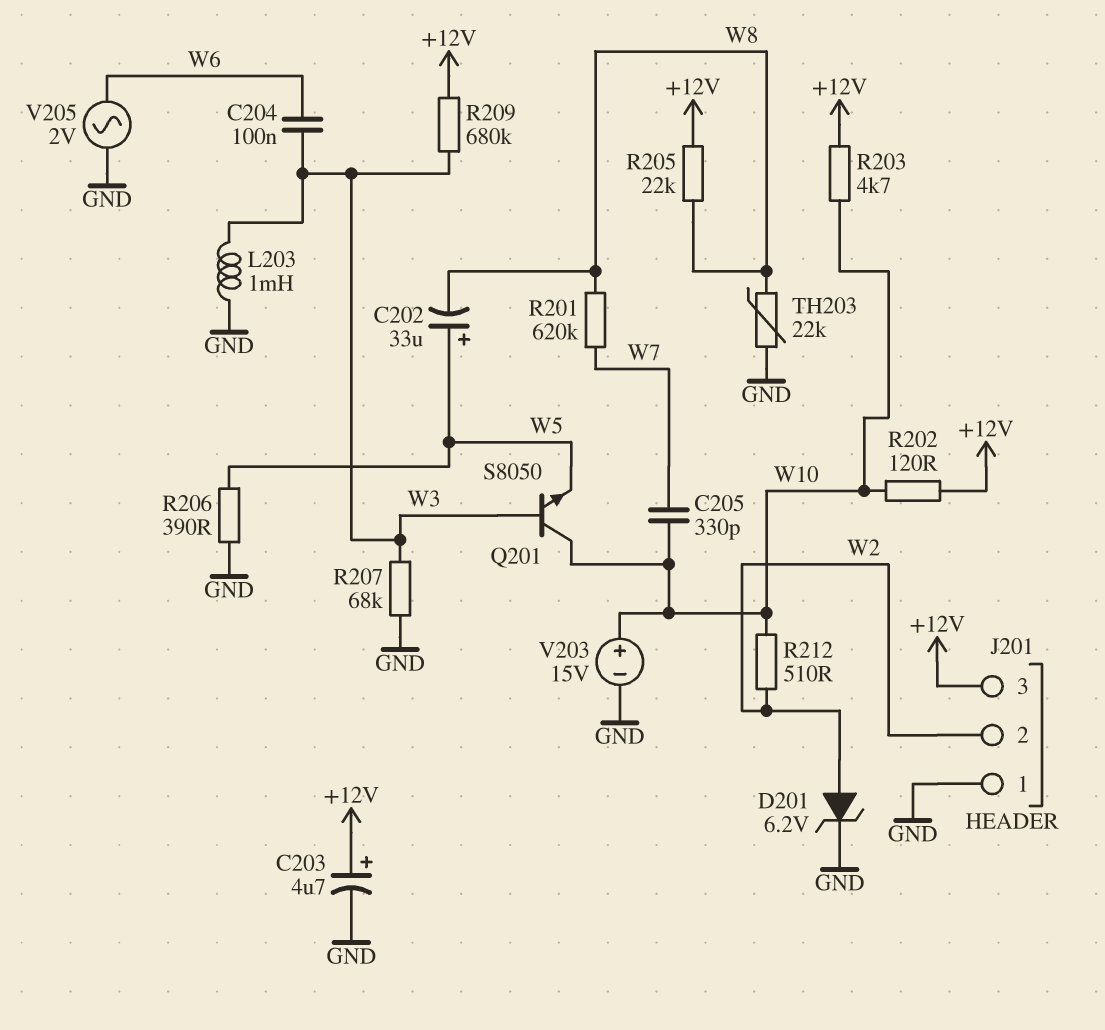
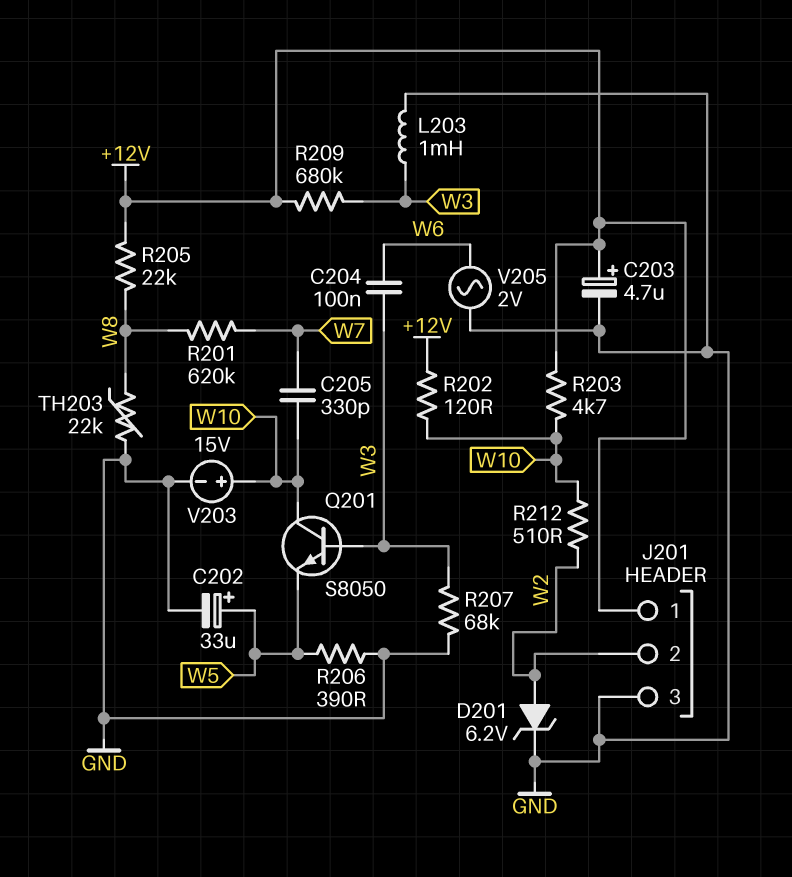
C202: 33uF (plus W5, minus W8) -> 33uF (plus W5, minus GND)
J201 pin 1: GND -> +12V
J201 pin 3: +12V -> GND

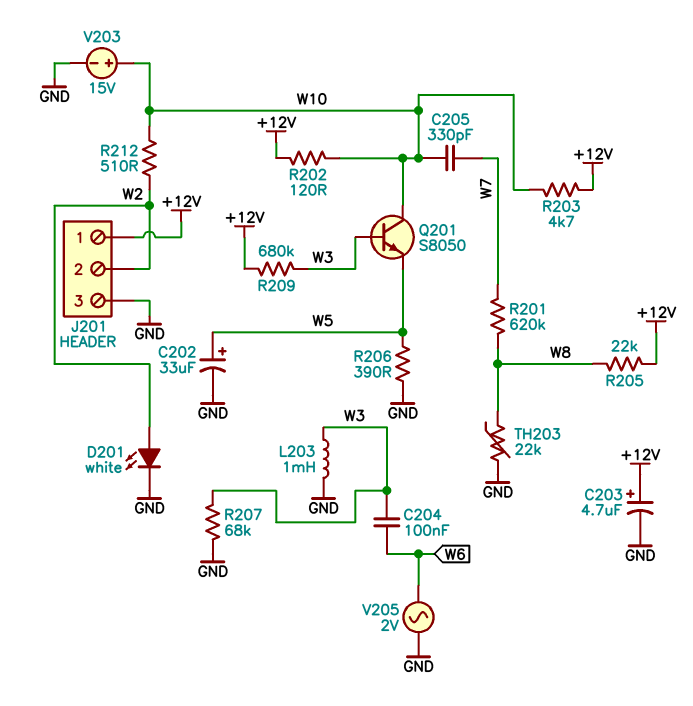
D201: zener 6.2V (A W2, K GND) -> LED white (A W2, K GND)

